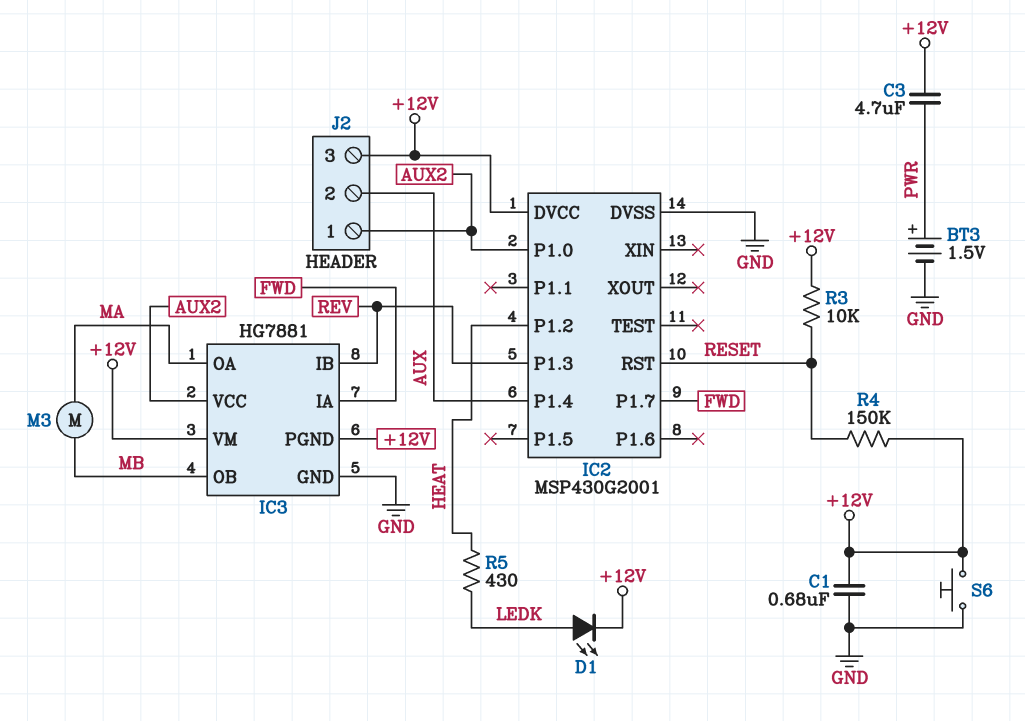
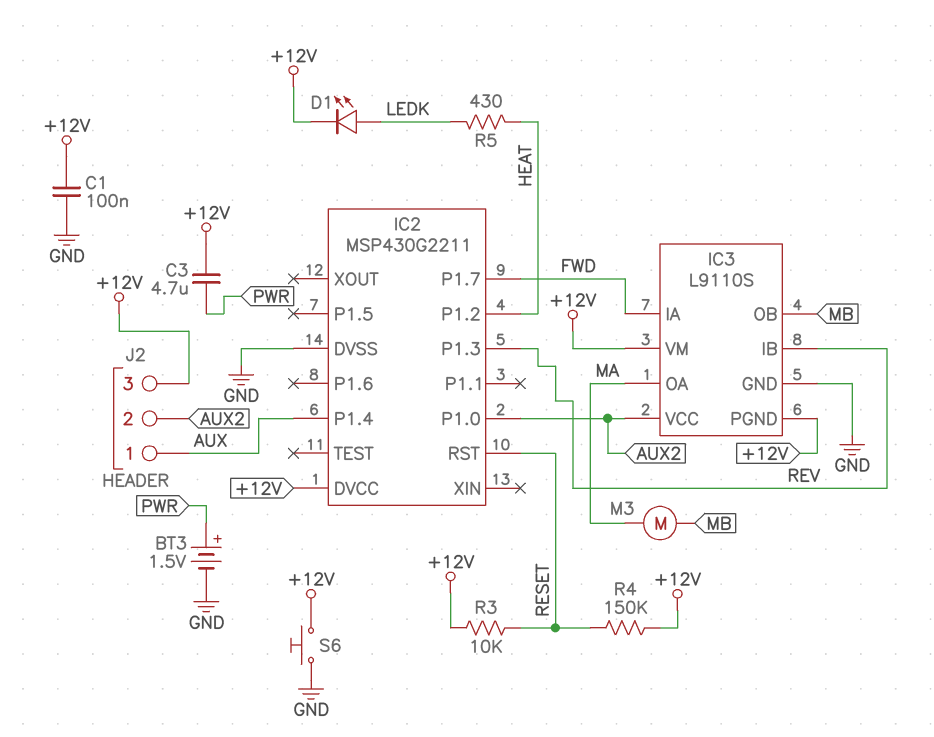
C1: 680nF (+12V, GND) -> 100nF (+12V, GND)
IC2: MSP430G2001 -> MSP430G2211
IC3: HG7881 -> L9110S
J2 pin 1: AUX2 -> AUX
J2 pin 2: AUX -> AUX2

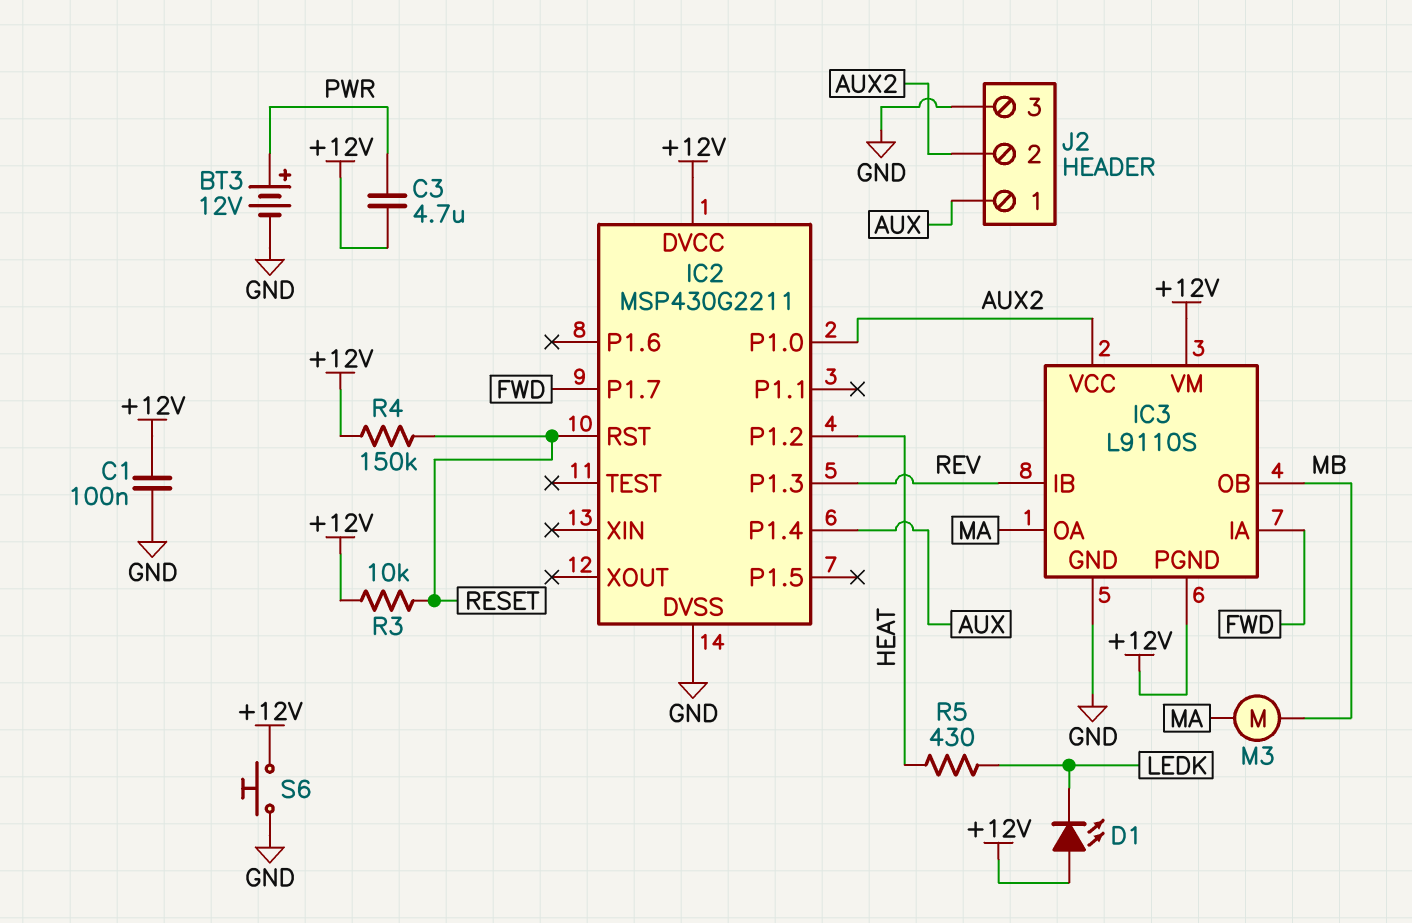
BT3: 1.5V (plus PWR, minus GND) -> 12V (plus PWR, minus GND)
D1: LED (A LEDK, K +12V) -> LED (A +12V, K LEDK)
J2 pin 3: +12V -> GND

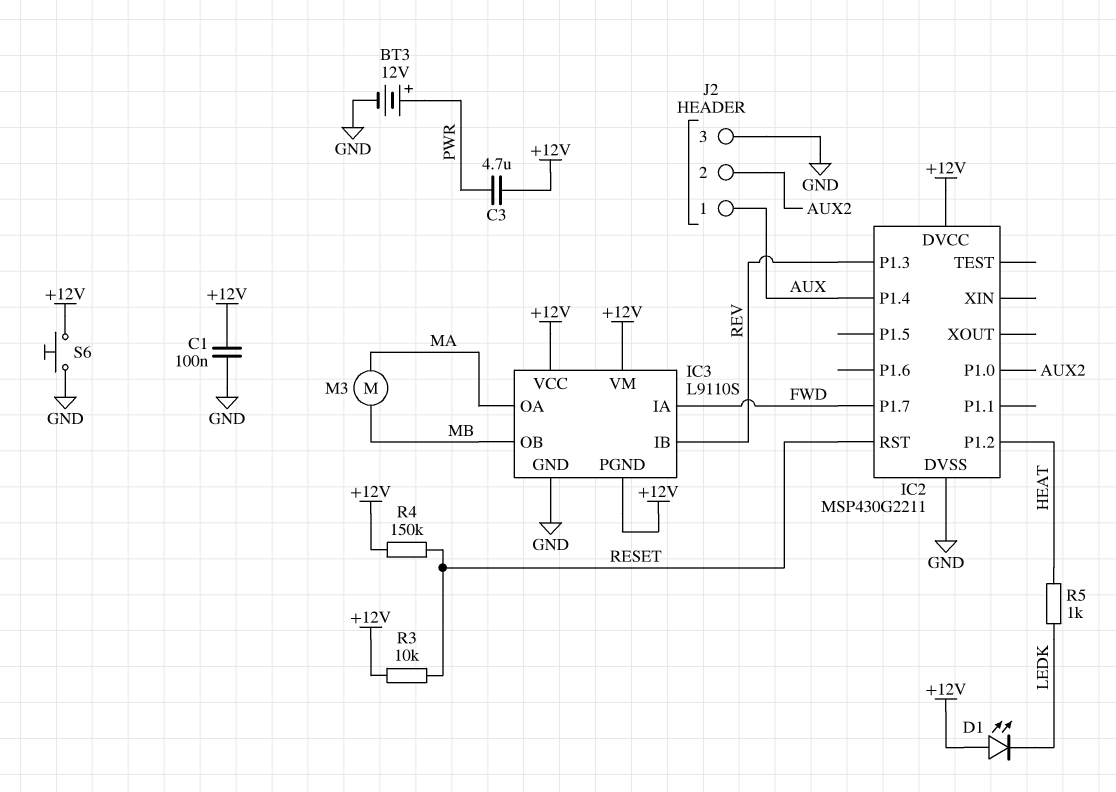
IC3 pin VCC: AUX2 -> +12V
R5: 430 (HEAT, LEDK) -> 1k (HEAT, LEDK)

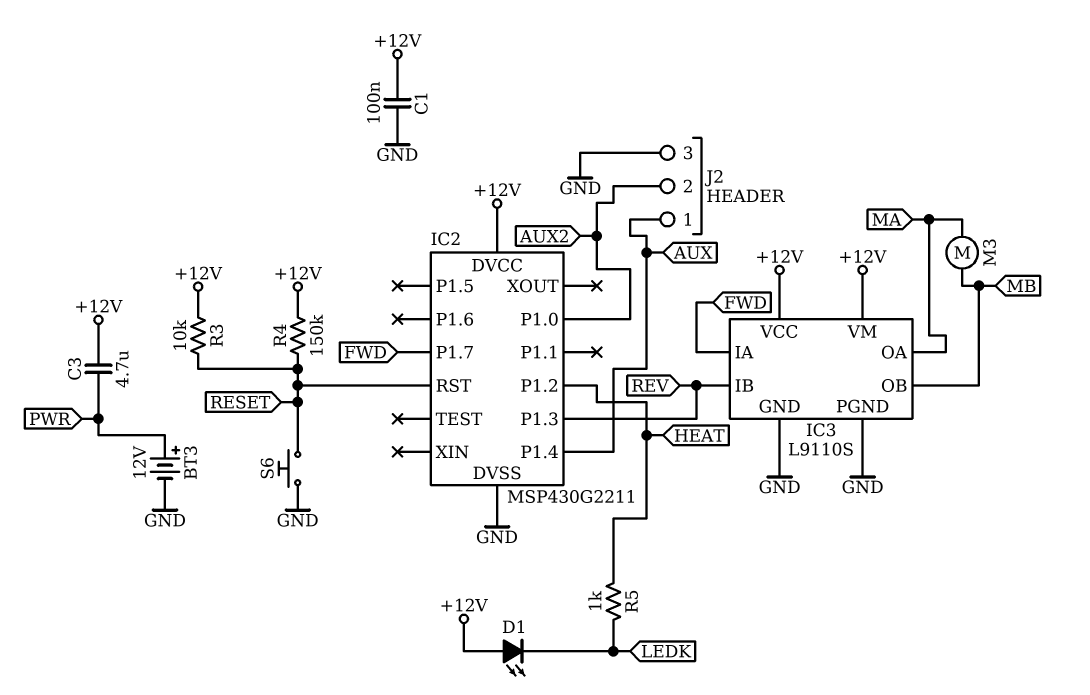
IC3 pin PGND: +12V -> GND
S6: button (+12V, GND) -> button (GND, RESET)

